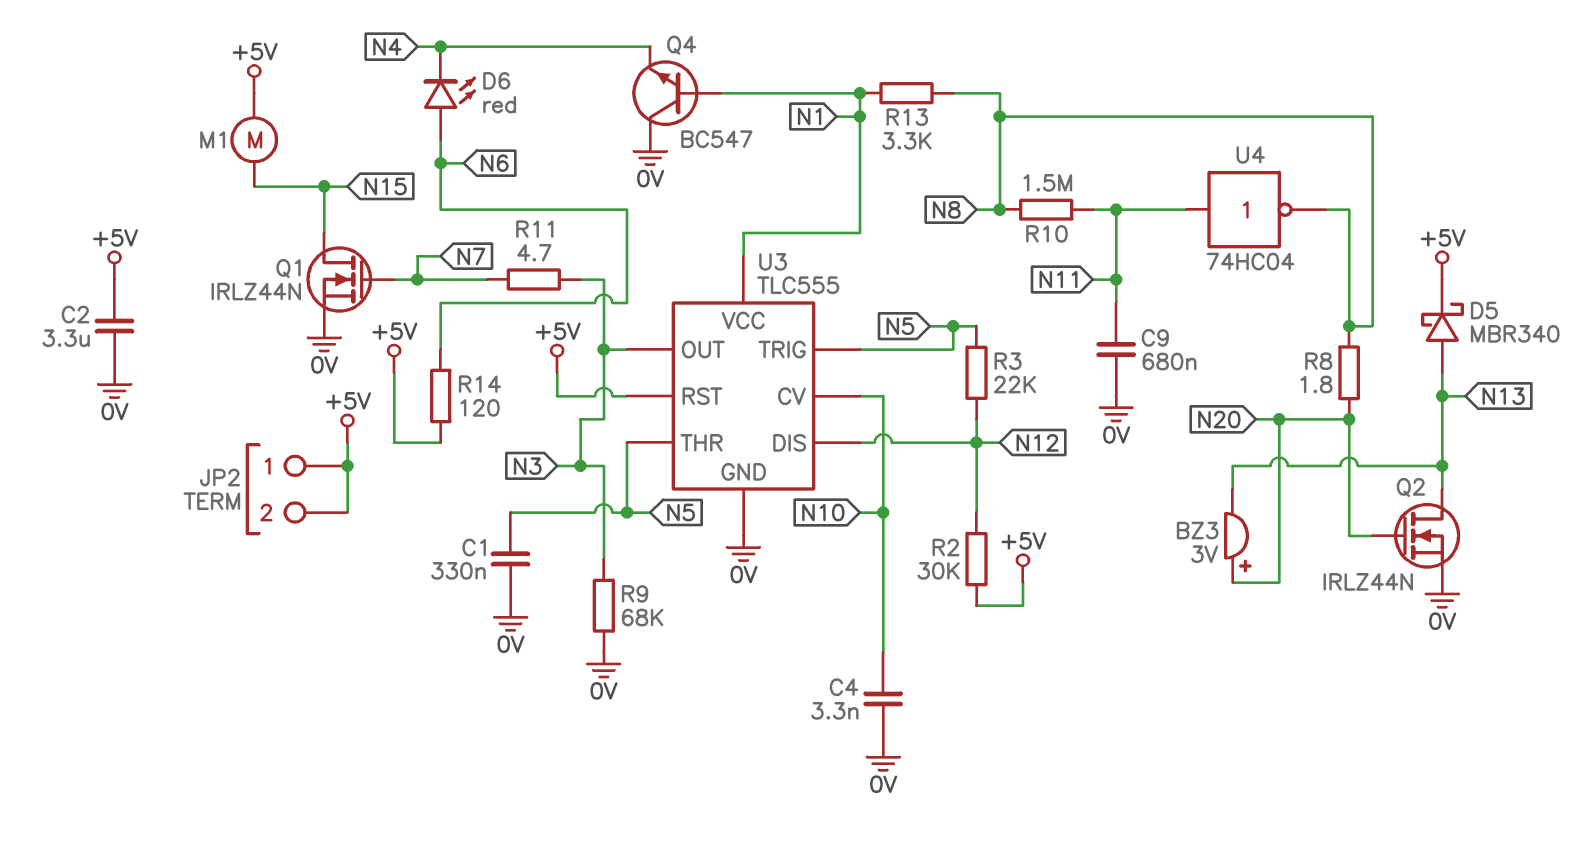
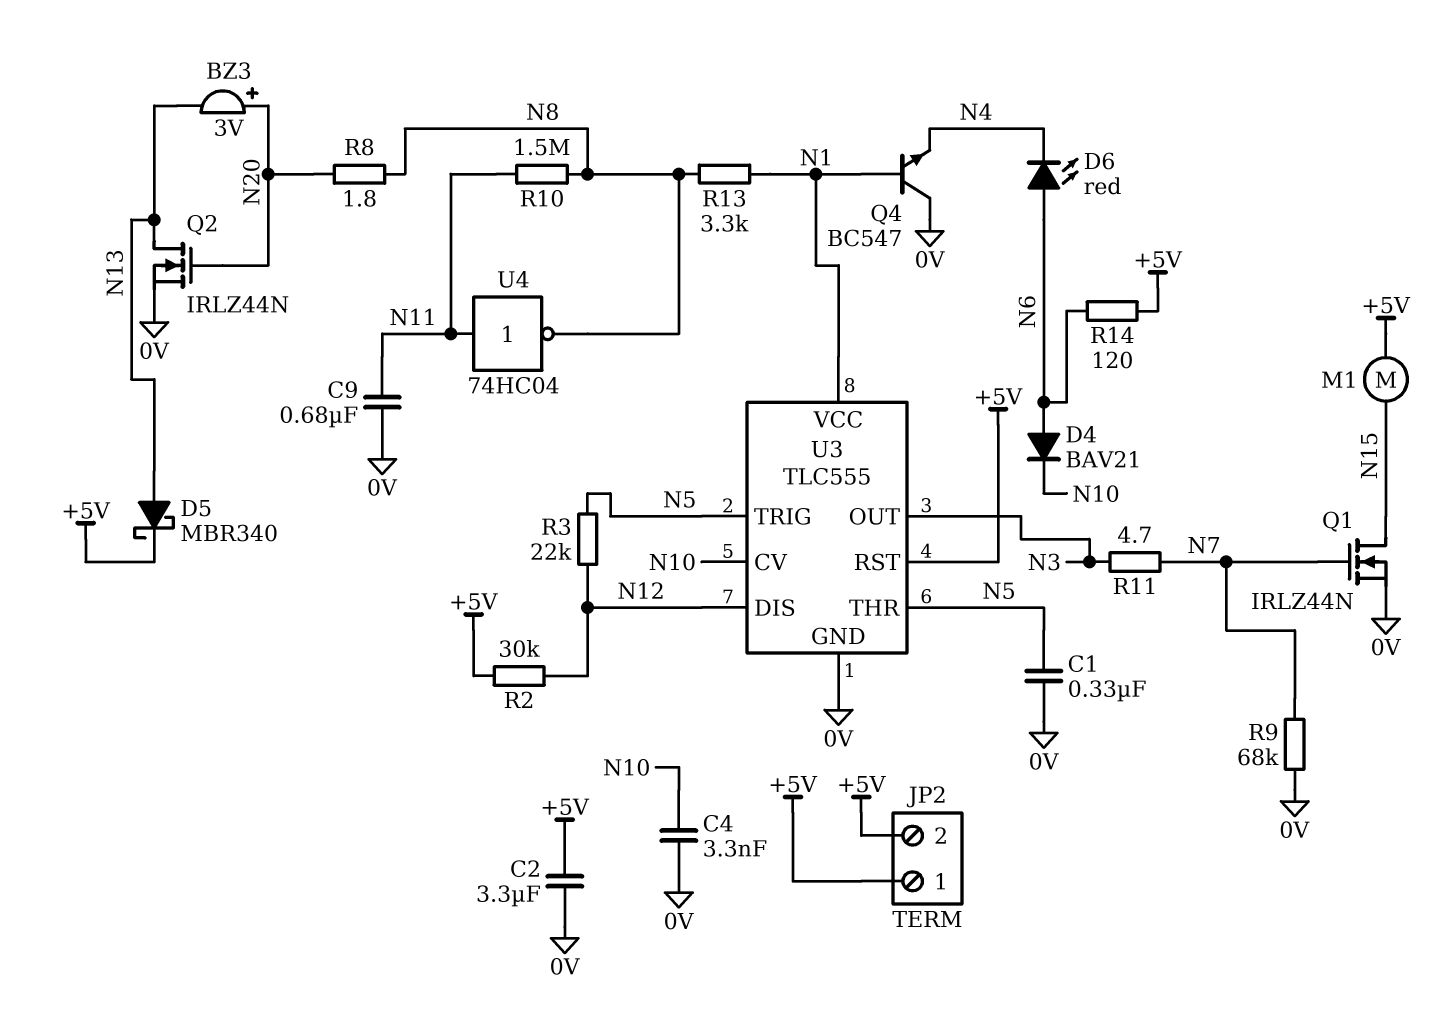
D4: none -> diode BAV21 (A N6, K N10)
R9: 68k (0V, N3) -> 68k (0V, N7)

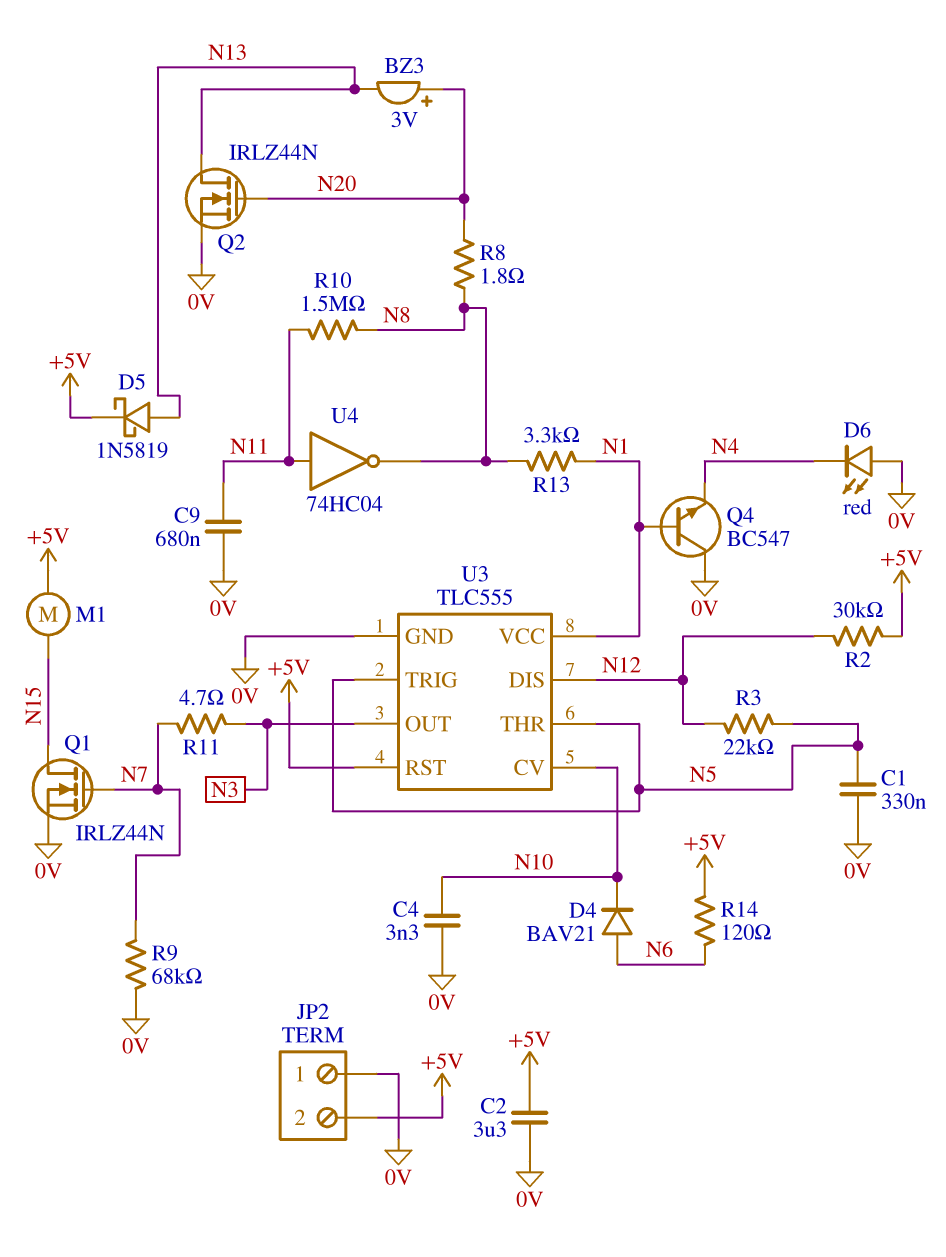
D5: schottky MBR340 (A N13, K +5V) -> schottky 1N5819 (A N13, K +5V)
D6: LED red (A N6, K N4) -> LED red (A 0V, K N4)
JP2 pin 1: +5V -> 0V

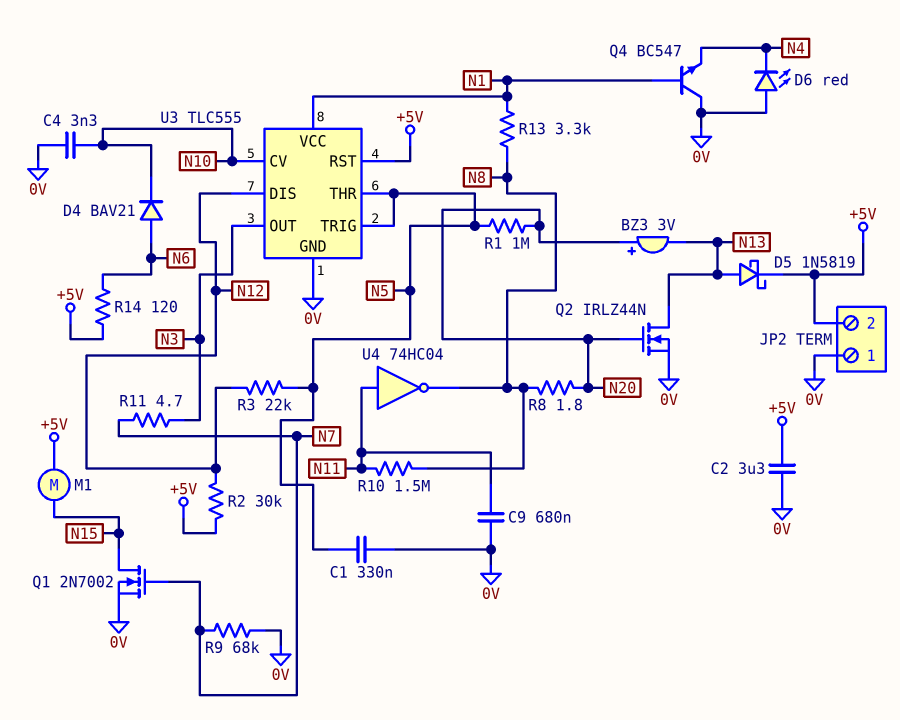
Q1: NMOS IRLZ44N (G N7, D N15, S 0V) -> NMOS 2N7002 (G N7, D N15, S 0V)
R1: none -> 1M (N5, N20)

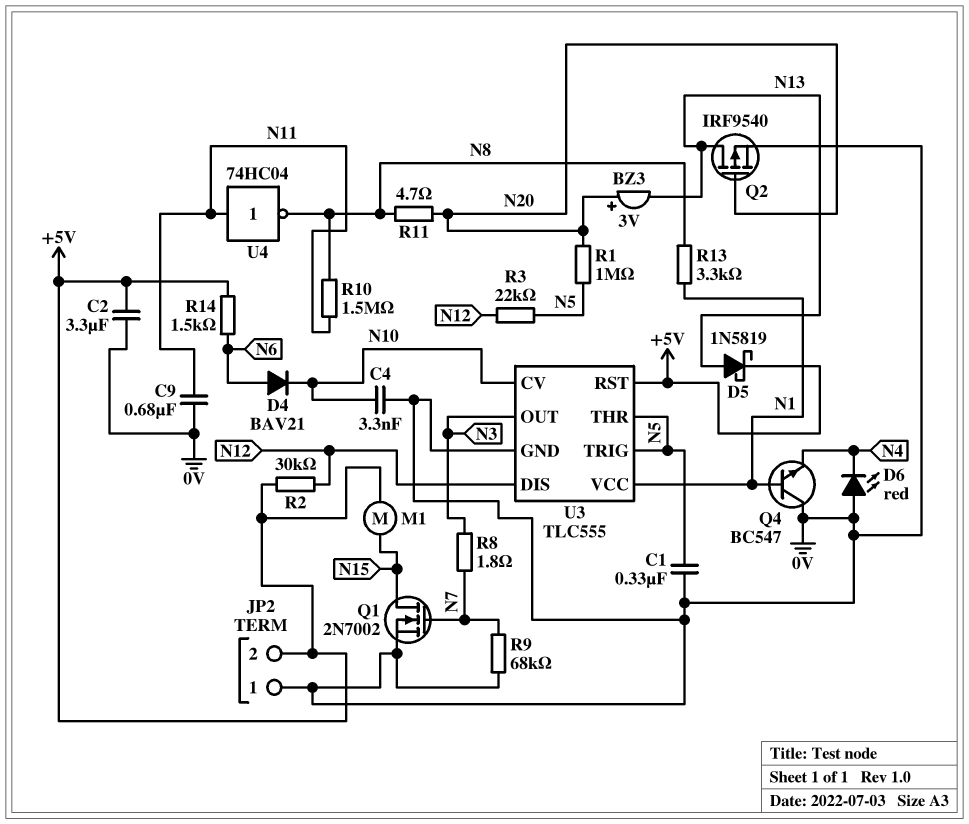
Q2: NMOS IRLZ44N (G N20, D N13, S 0V) -> PMOS IRF9540 (G N20, D N13, S 0V)
R8: 1.8 (N8, N20) -> 1.8 (N3, N7)
R11: 4.7 (N3, N7) -> 4.7 (N8, N20)
R14: 120 (+5V, N6) -> 1.5k (+5V, N6)

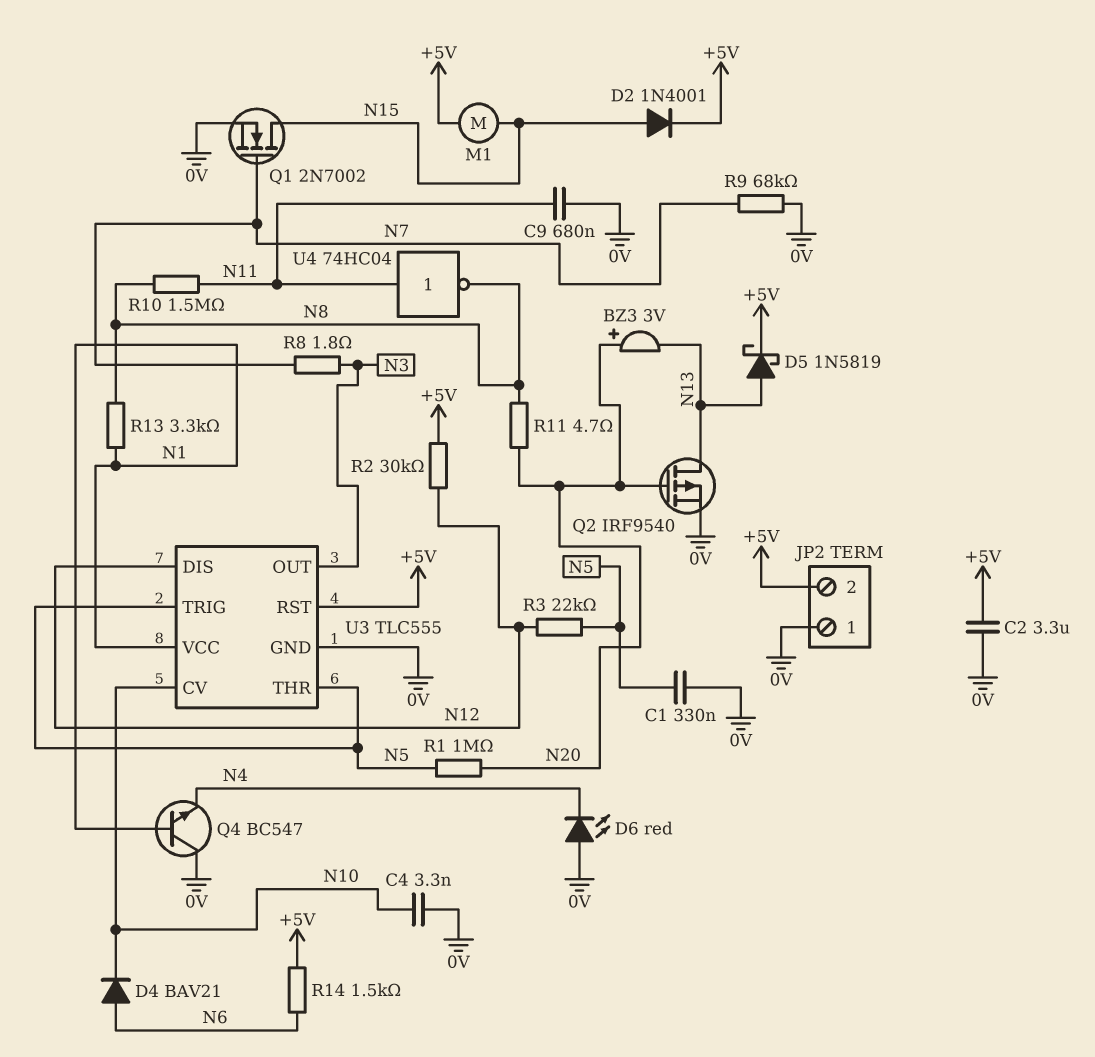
D2: none -> diode 1N4001 (A N15, K +5V)

